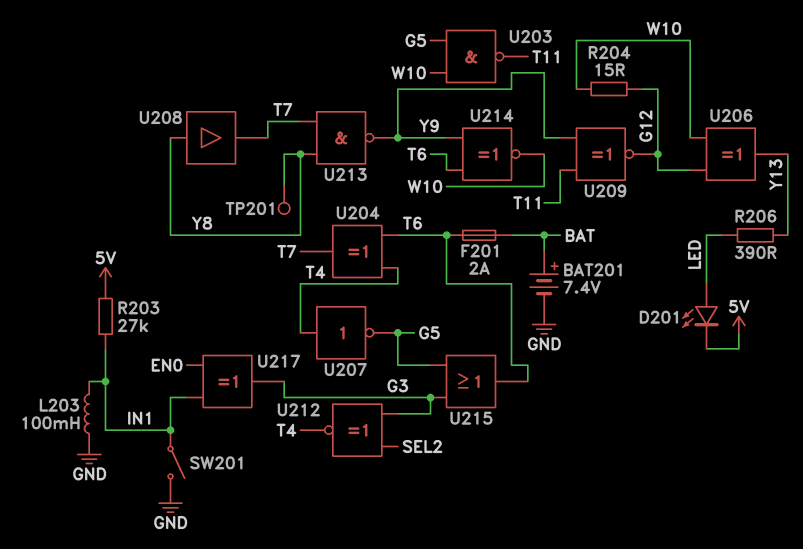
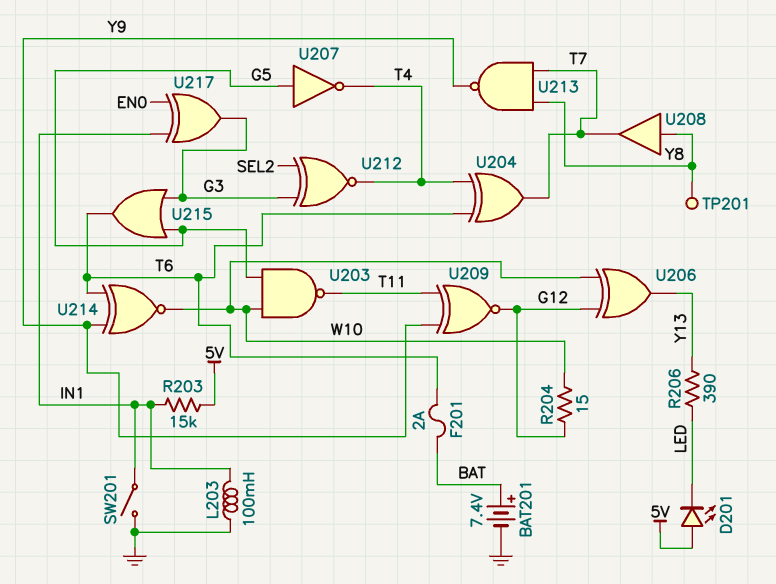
D201: LED (A LED, K 5V) -> LED (A 5V, K LED)
R203: 27k (5V, IN1) -> 15k (5V, IN1)
U207: NOT (in T4, out G5) -> NOT (in G5, out T4)

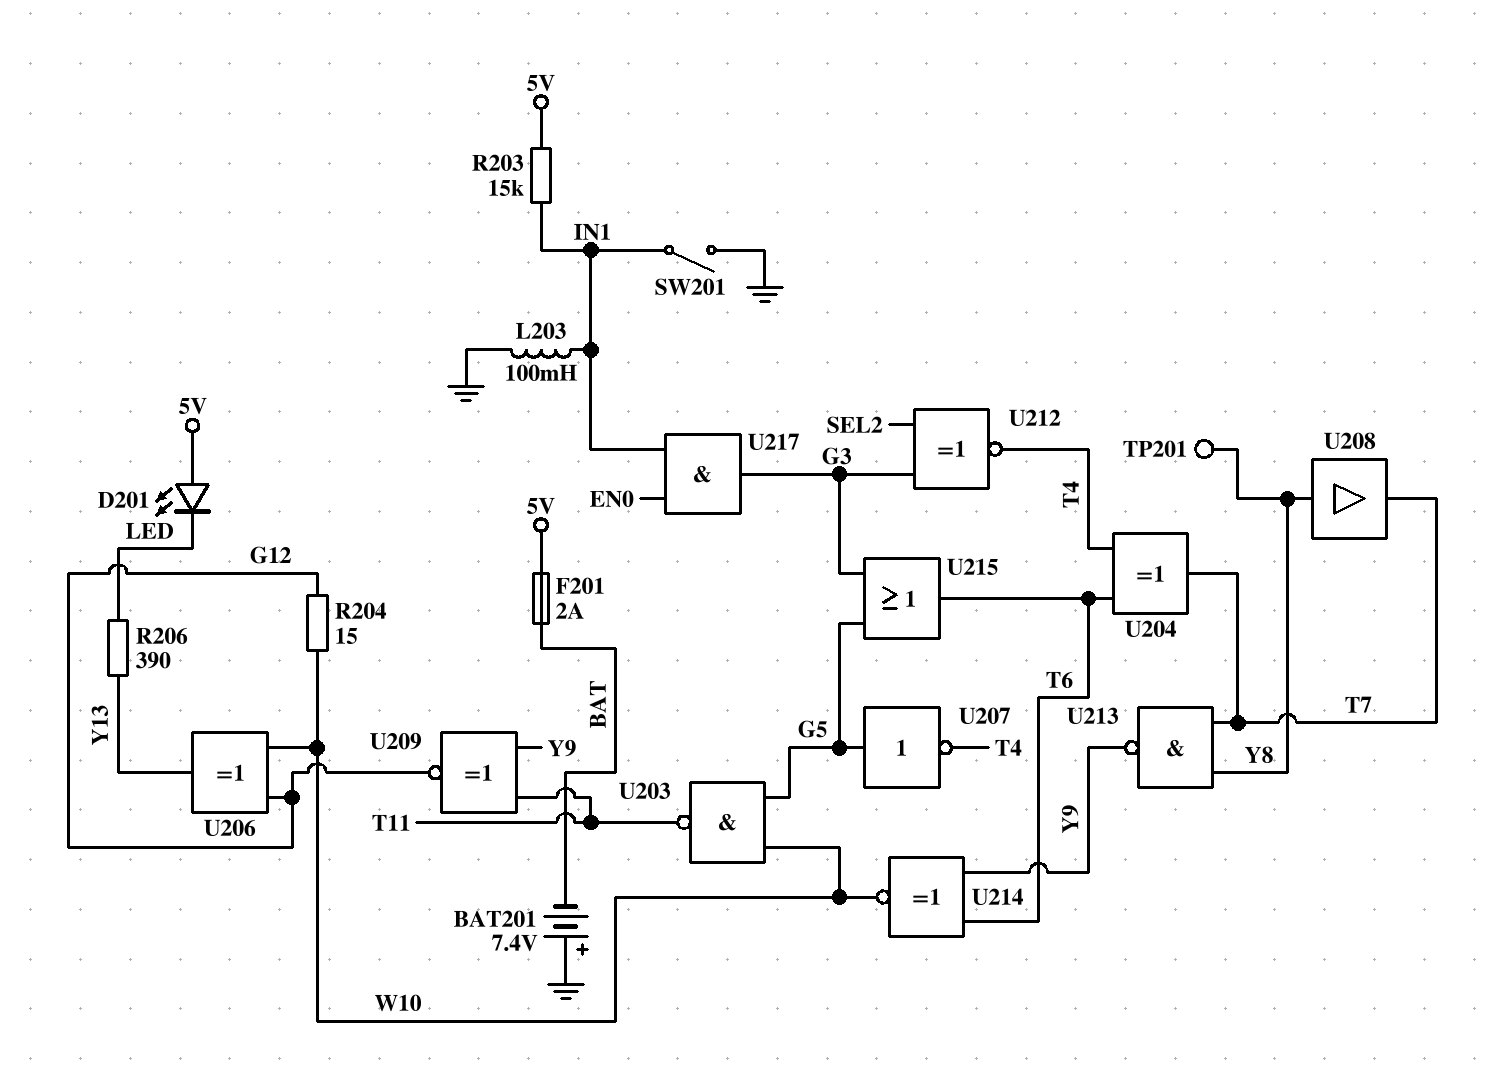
BAT201: 7.4V (plus BAT, minus GND) -> 7.4V (plus GND, minus BAT)
F201: 2A (BAT, T6) -> 2A (5V, BAT)
U217: XOR (in EN0, in IN1, out G3) -> AND (in EN0, in IN1, out G3)

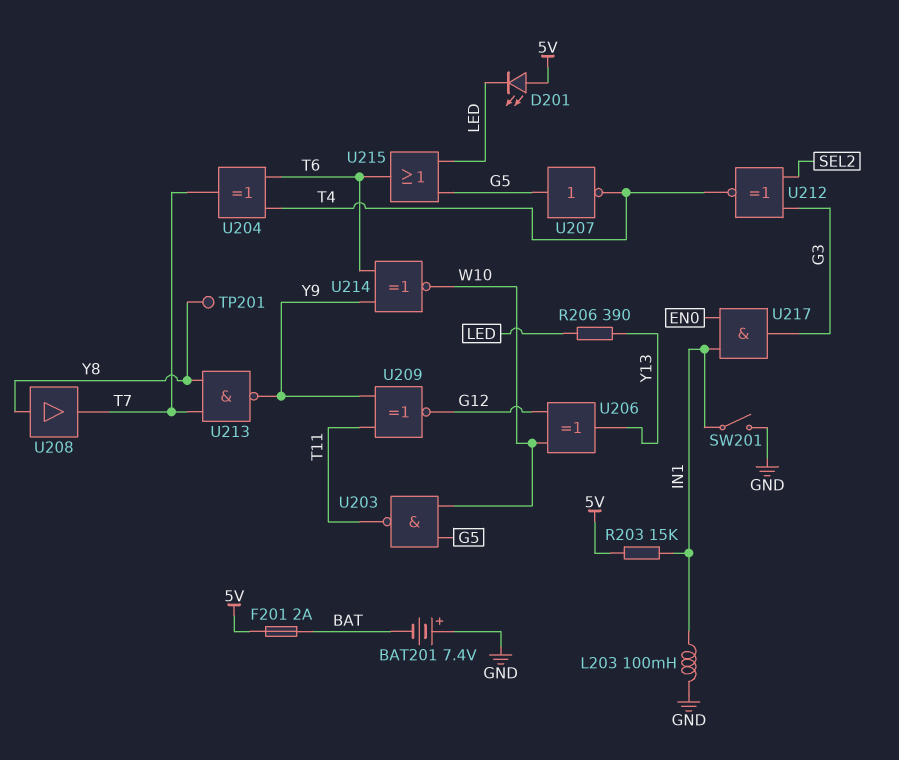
R204: 15 (G12, W10) -> none
U215: OR (in G3, in G5, out T6) -> OR (in G5, in LED, out T6)

